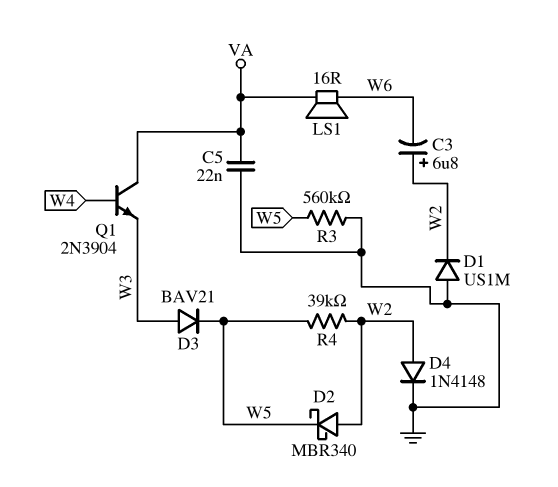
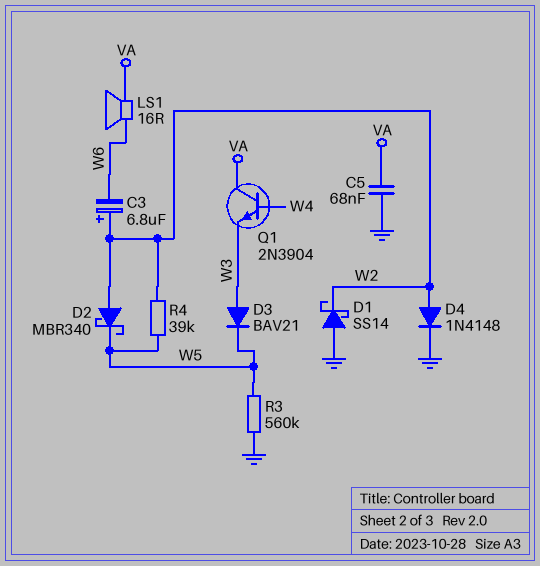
C5: 22nF (GND, VA) -> 68nF (GND, VA)
D1: diode US1M (A GND, K W2) -> schottky SS14 (A GND, K W2)

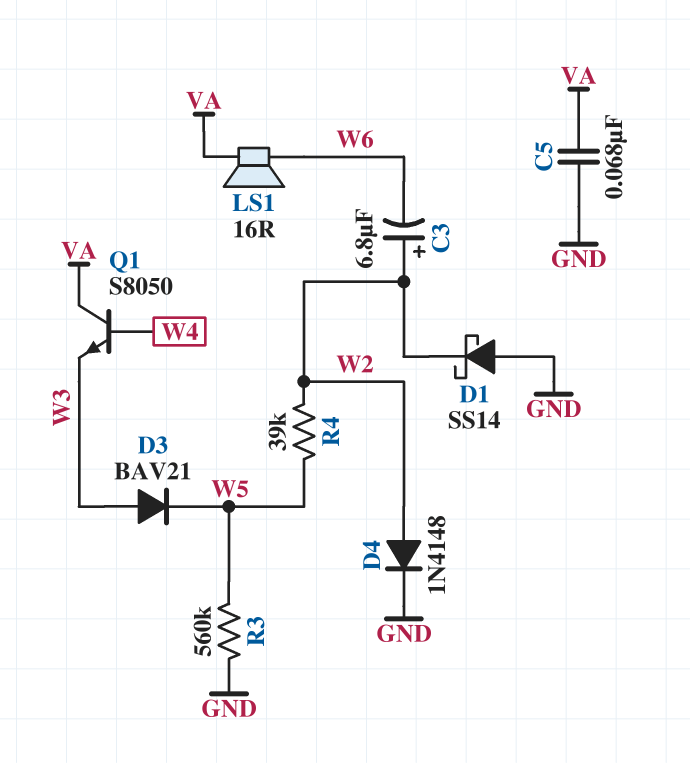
D2: schottky MBR340 (A W2, K W5) -> none
Q1: NPN 2N3904 (B W4, C VA, E W3) -> NPN S8050 (B W4, C VA, E W3)

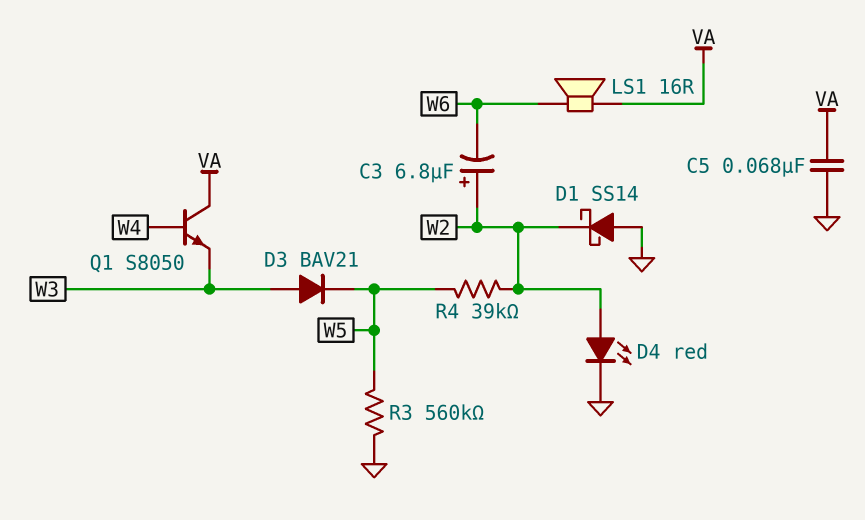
D4: diode 1N4148 (A W2, K GND) -> LED red (A W2, K GND)

